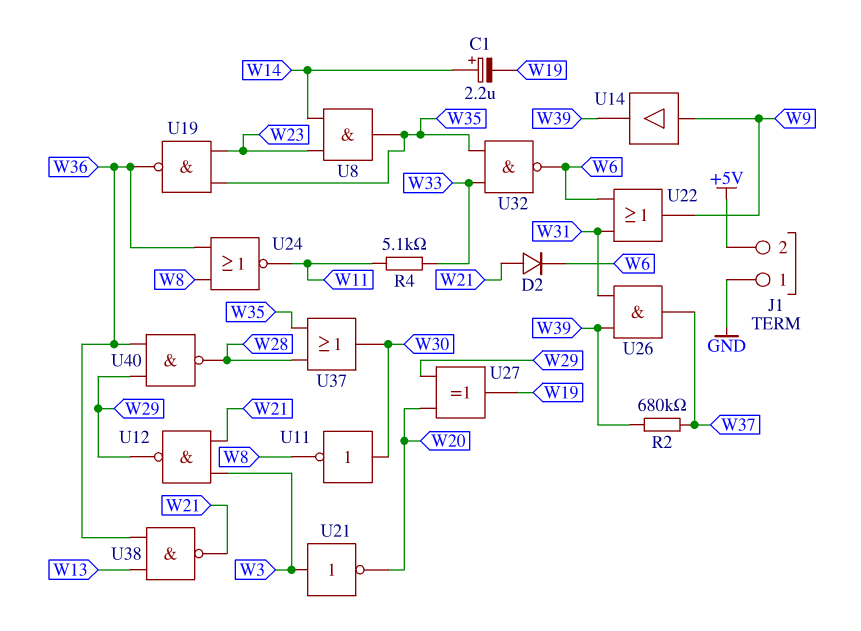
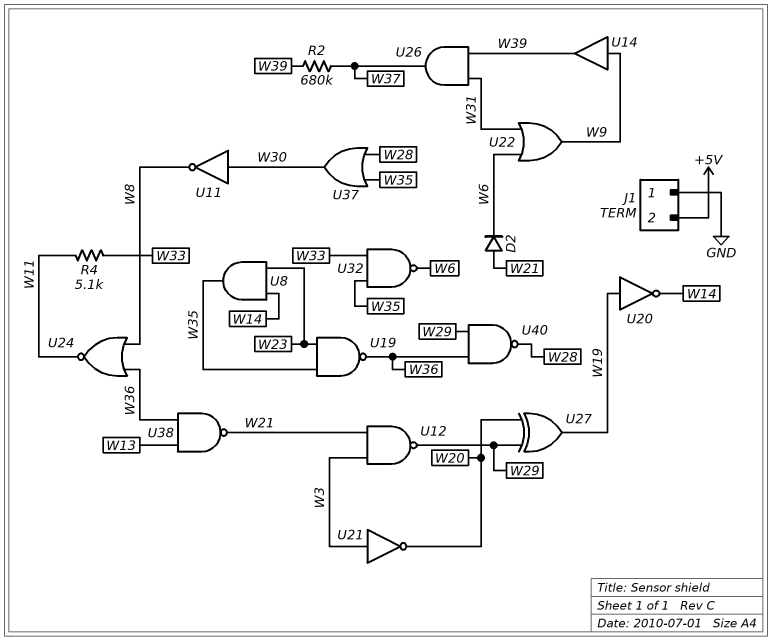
C1: 2.2uF (plus W14, minus W19) -> none
U20: none -> NOT (in W19, out W14)

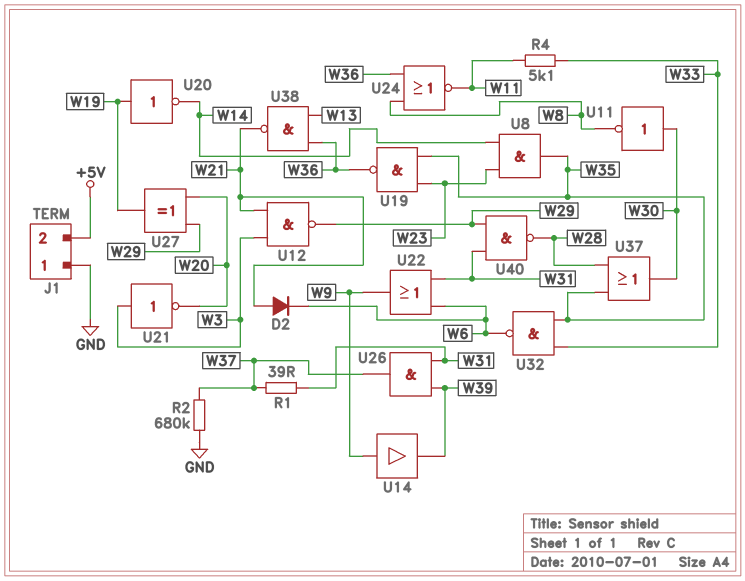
R1: none -> 39 (W31, W37)
R2: 680k (W37, W39) -> 680k (GND, W37)
U40: NAND (in W29, in W36, out W28) -> NAND (in W29, in W31, out W28)

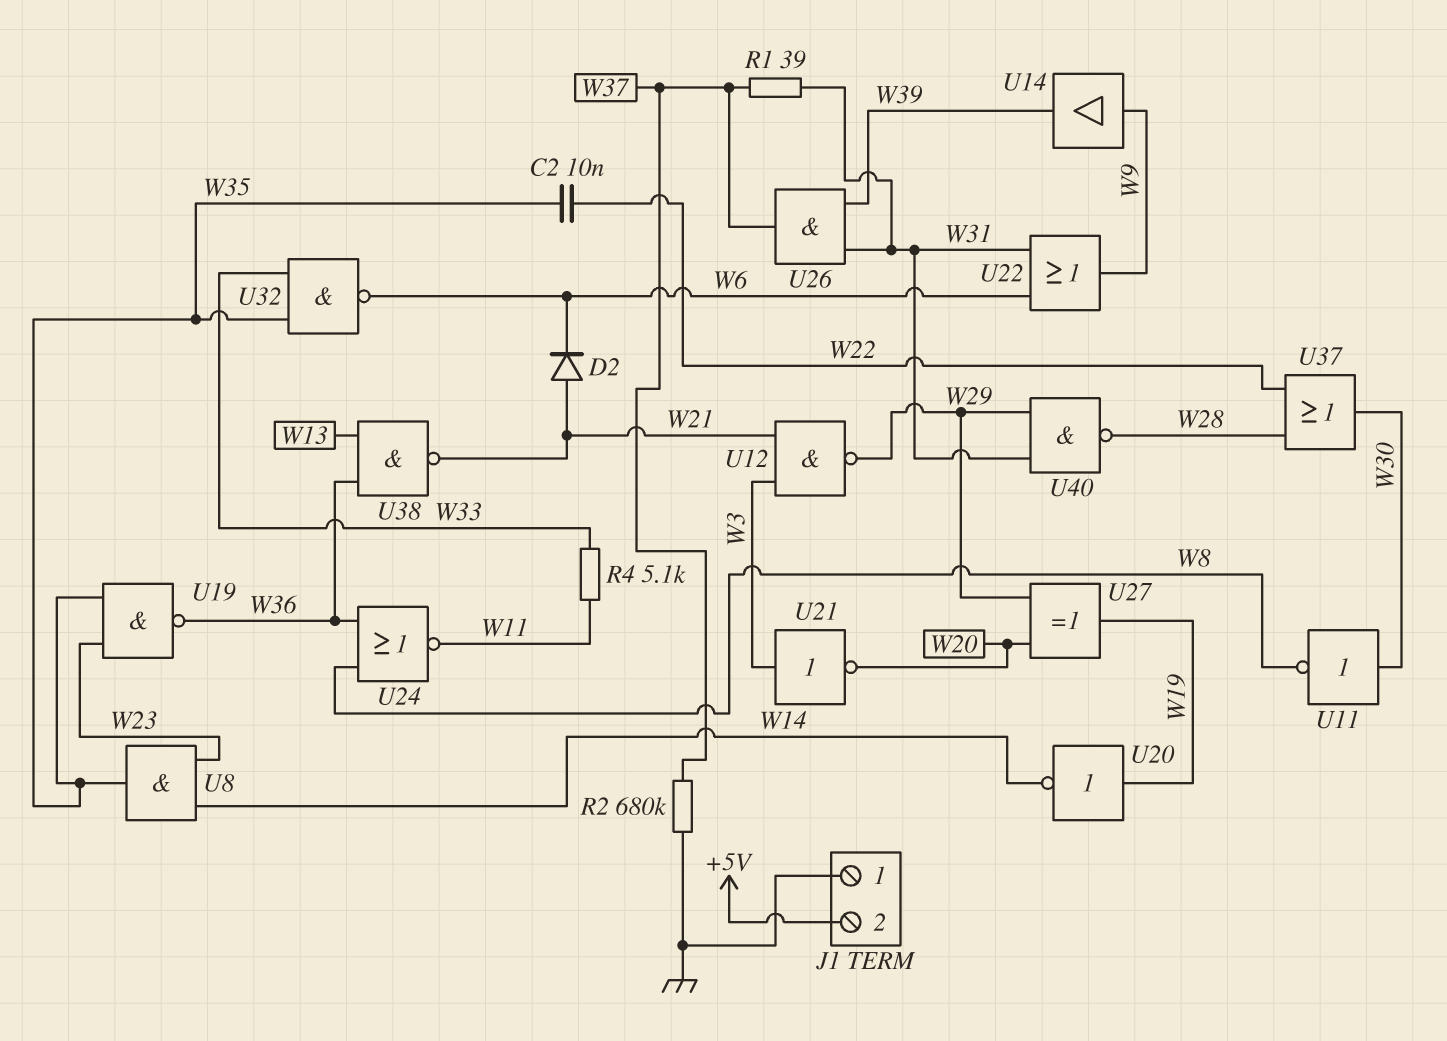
C2: none -> 10nF (W22, W35)
U37: OR (in W28, in W35, out W30) -> OR (in W22, in W28, out W30)

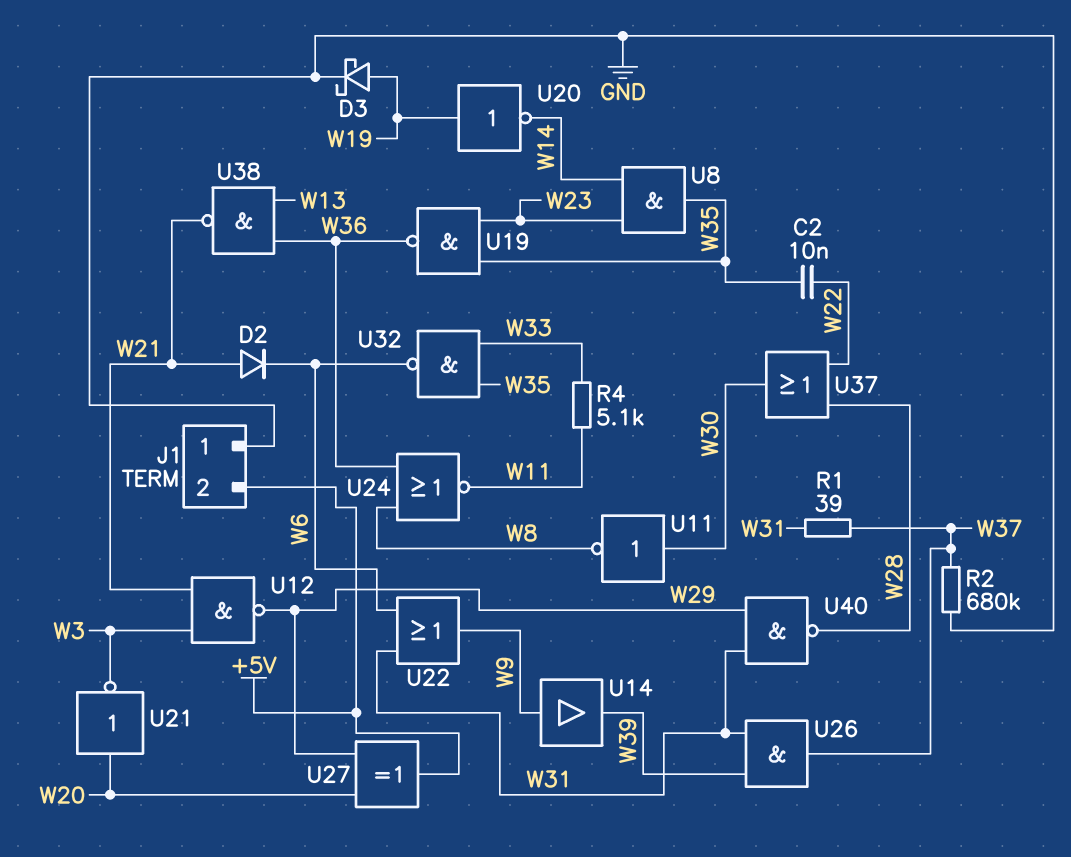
D3: none -> schottky (A W19, K GND)
U21: NOT (in W3, out W20) -> NOT (in W20, out W3)
U27: XOR (in W20, in W29, out W19) -> XOR (in W20, in W29, out +5V)

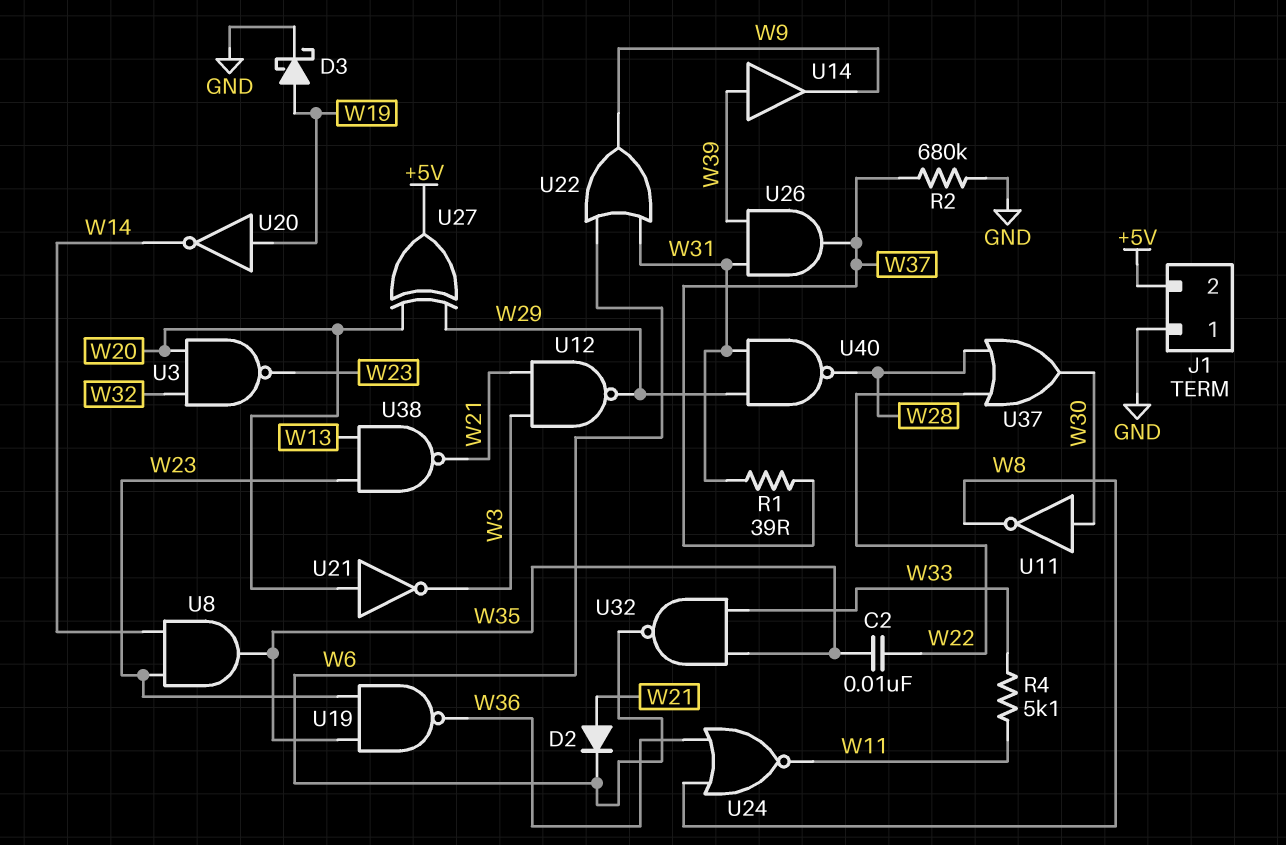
U3: none -> NAND (in W20, in W32, out W23)
U14: buffer (in W9, out W39) -> buffer (in W39, out W9)
U38: NAND (in W13, in W36, out W21) -> NAND (in W13, in W23, out W21)

